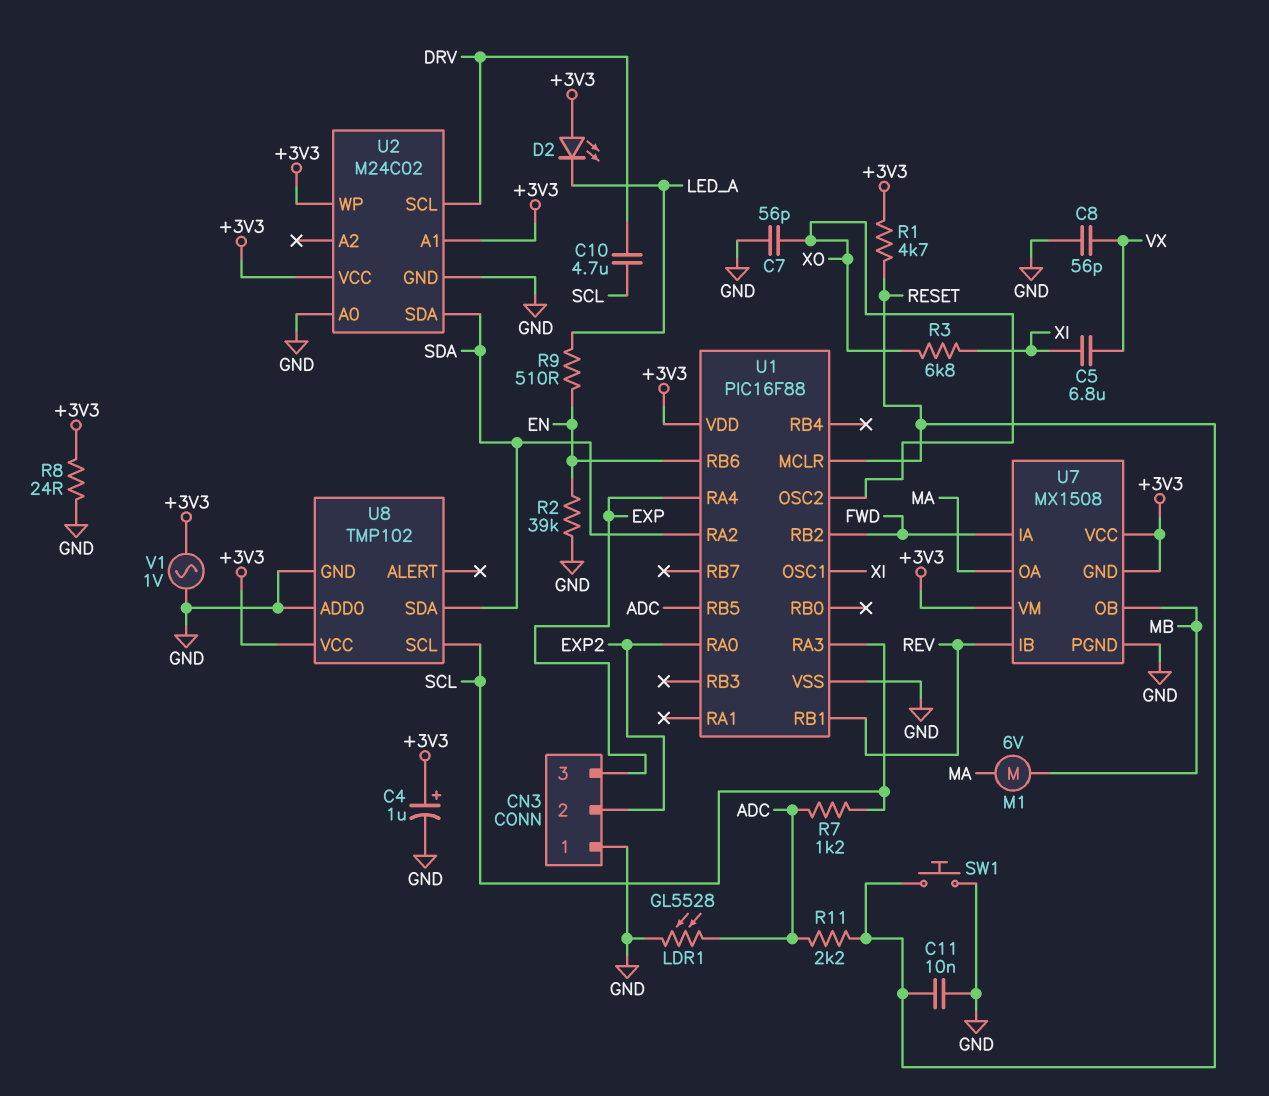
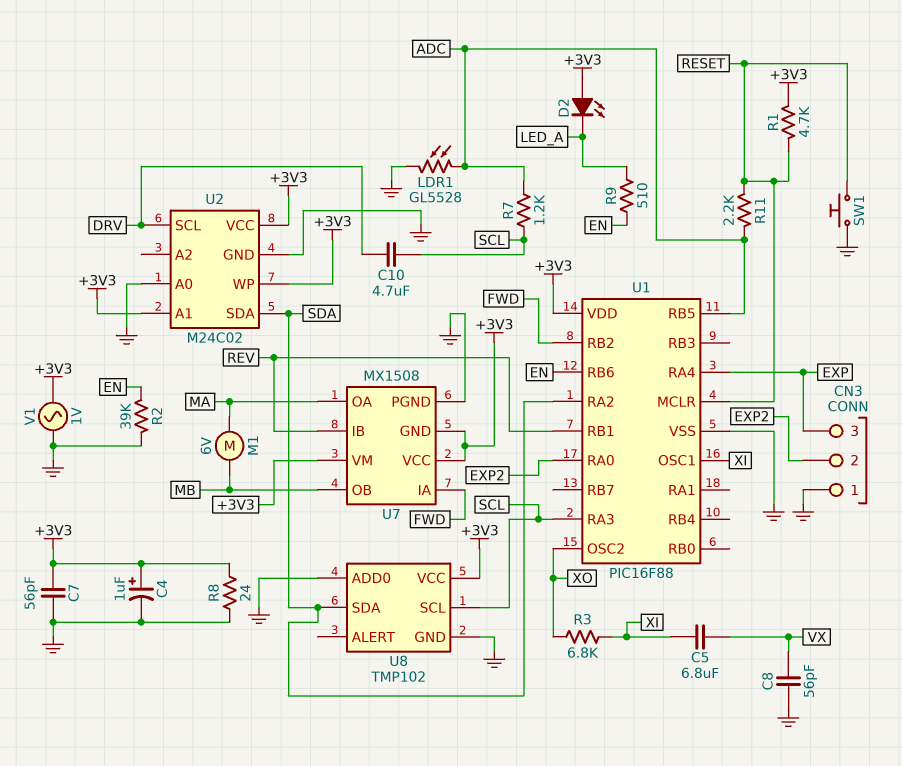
C7: 56pF (GND, XO) -> 56pF (+3V3, GND)
C11: 10nF (GND, RESET) -> none

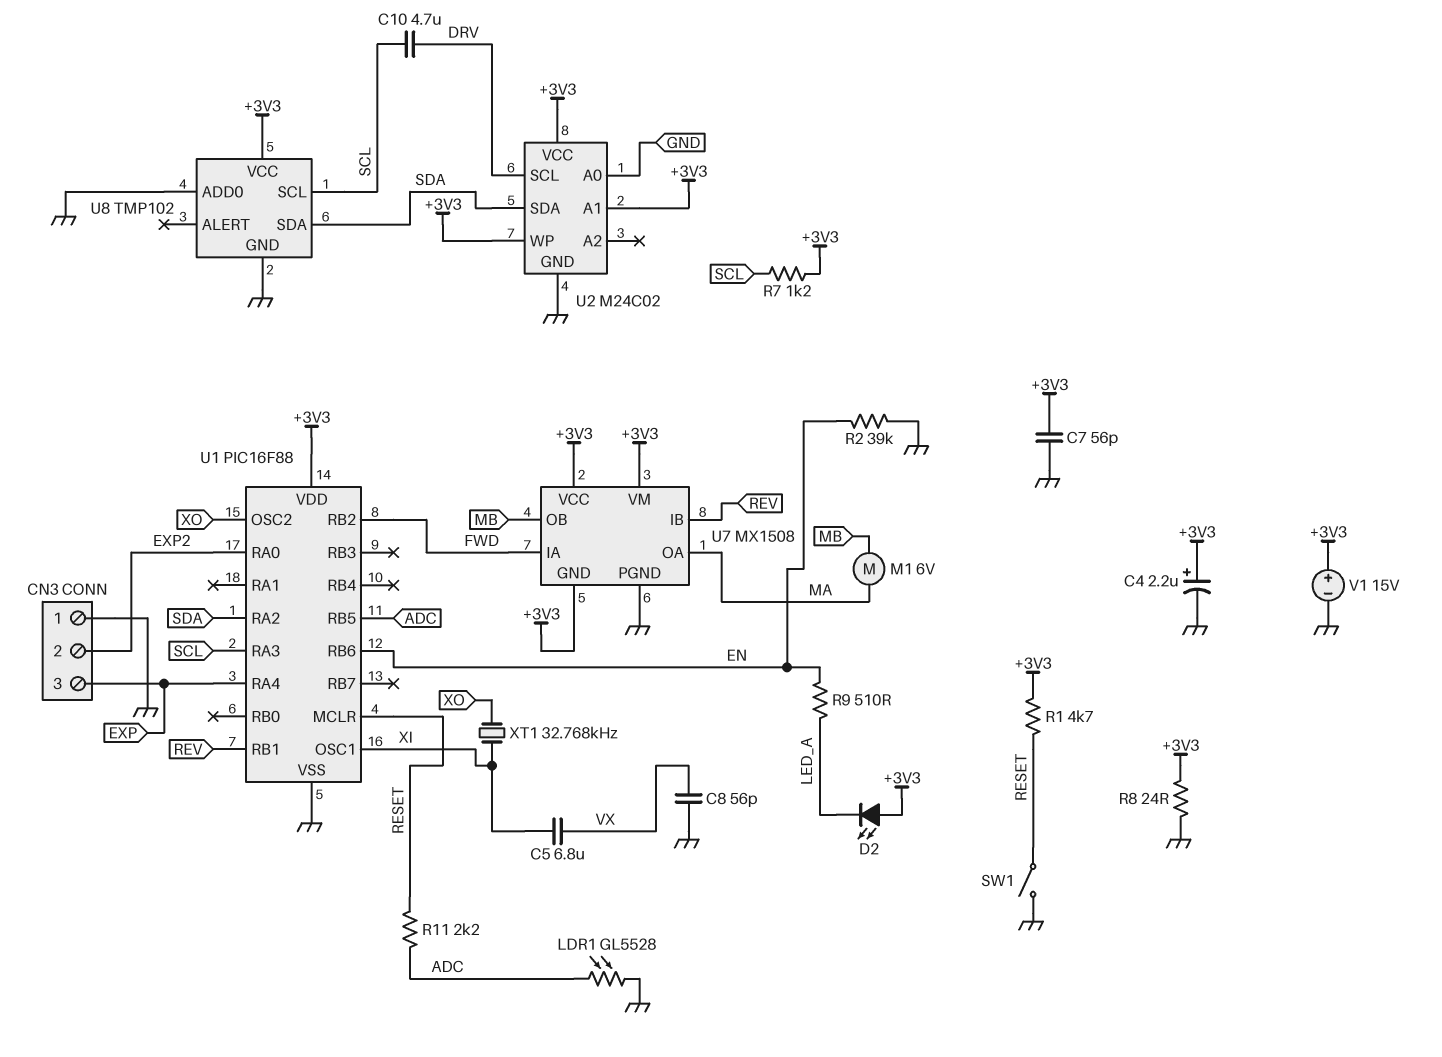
C4: 1uF (plus +3V3, minus GND) -> 2.2uF (plus +3V3, minus GND)
R3: 6.8k (XI, XO) -> none
R7: 1.2k (ADC, SCL) -> 1.2k (+3V3, SCL)
SW1: button (GND, RESET) -> switch (GND, RESET)
V1: AC 1V (+3V3, GND) -> 15V (plus +3V3, minus GND)
XT1: none -> 32.768kHz (XI, XO)

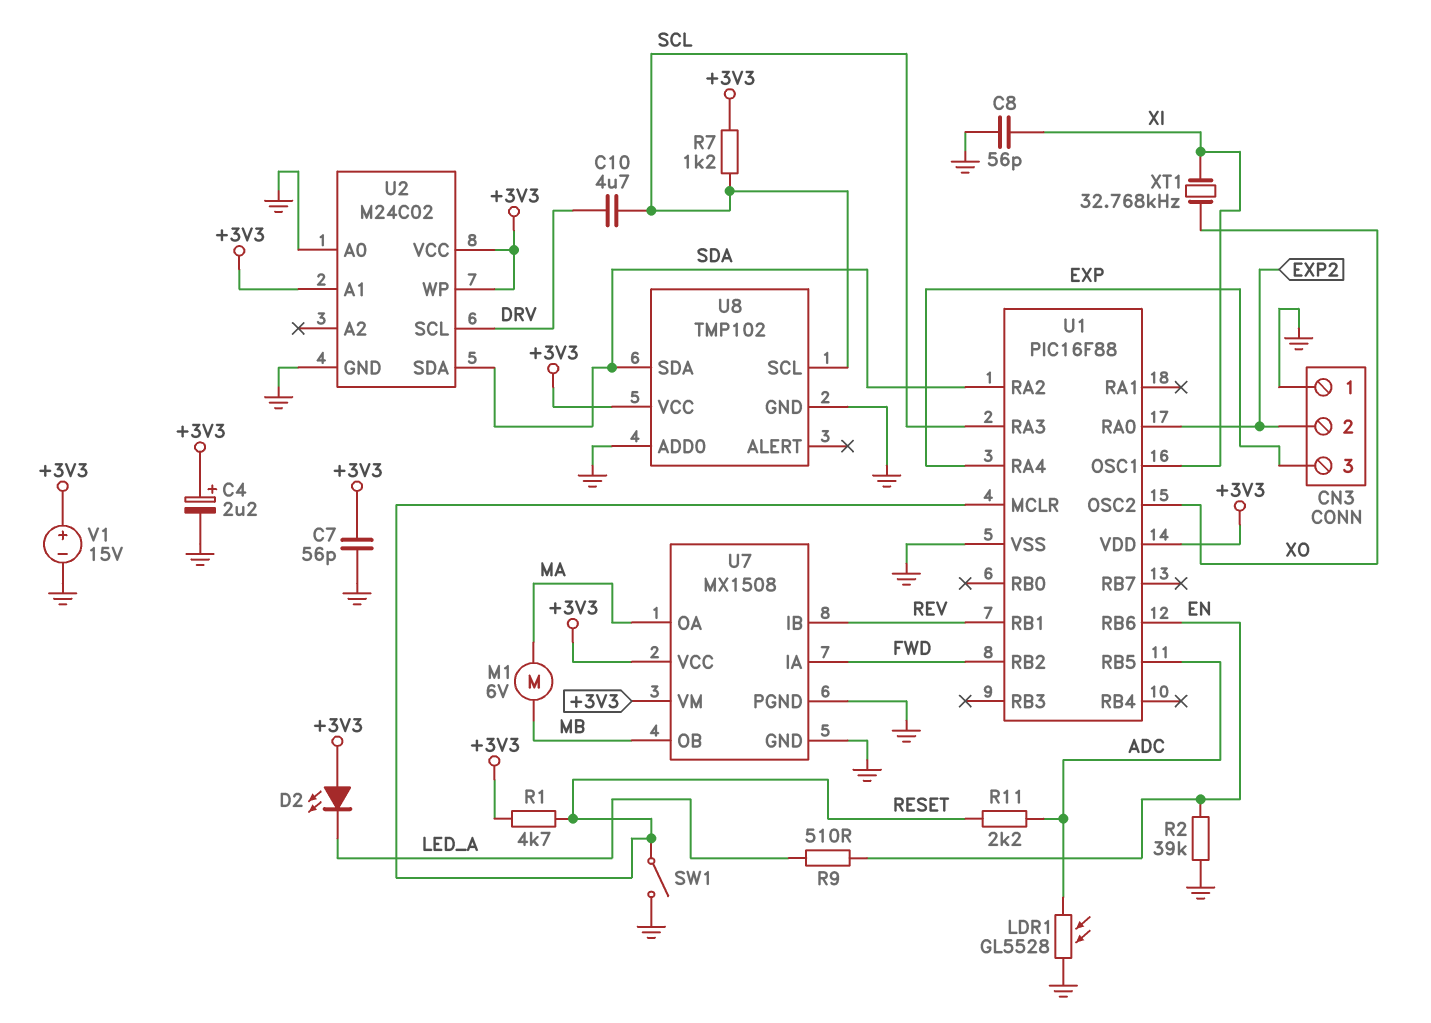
C5: 6.8uF (VX, XI) -> none
C8: 56pF (GND, VX) -> 56pF (GND, XI)
R8: 24 (+3V3, GND) -> none
U7 pin GND: +3V3 -> GND

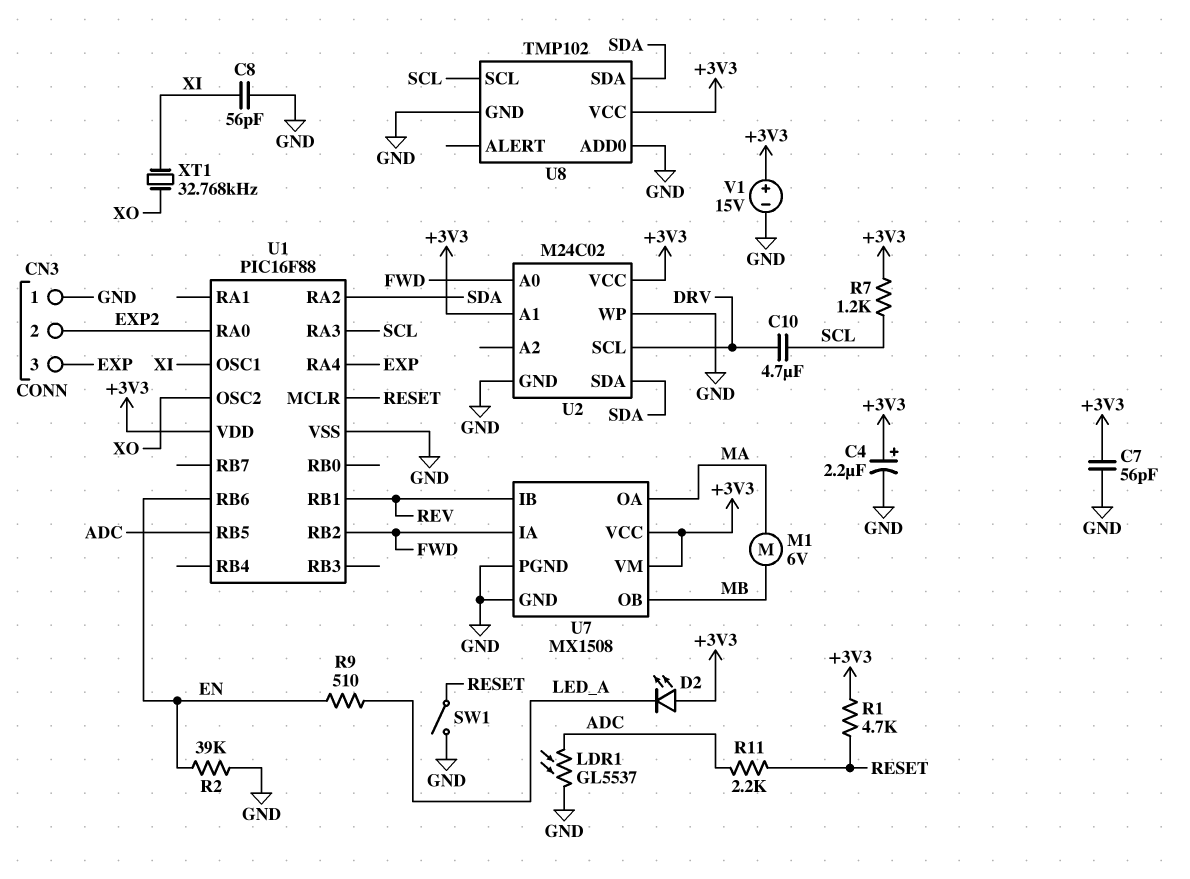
LDR1: GL5528 (ADC, GND) -> GL5537 (ADC, GND)
U2 pin A0: GND -> FWD
U2 pin WP: +3V3 -> GND

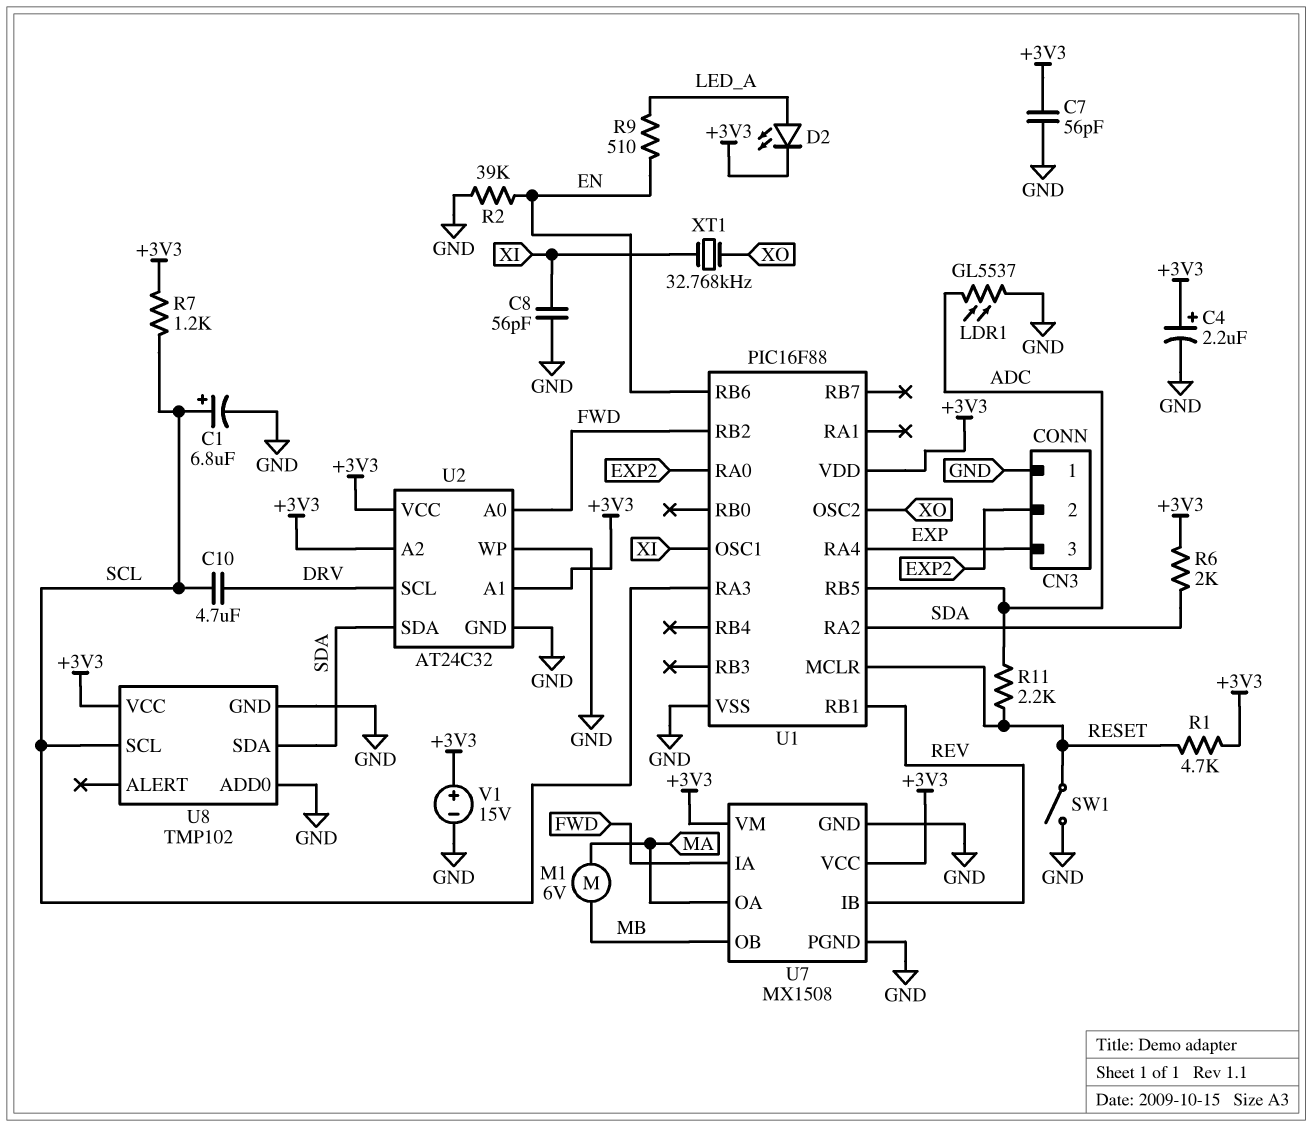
C1: none -> 6.8uF (plus SCL, minus GND)
D2: LED (A +3V3, K LED_A) -> LED (A LED_A, K +3V3)
R6: none -> 2k (+3V3, SDA)
U2: M24C02 -> AT24C32
U2 pin A2: none -> +3V3

